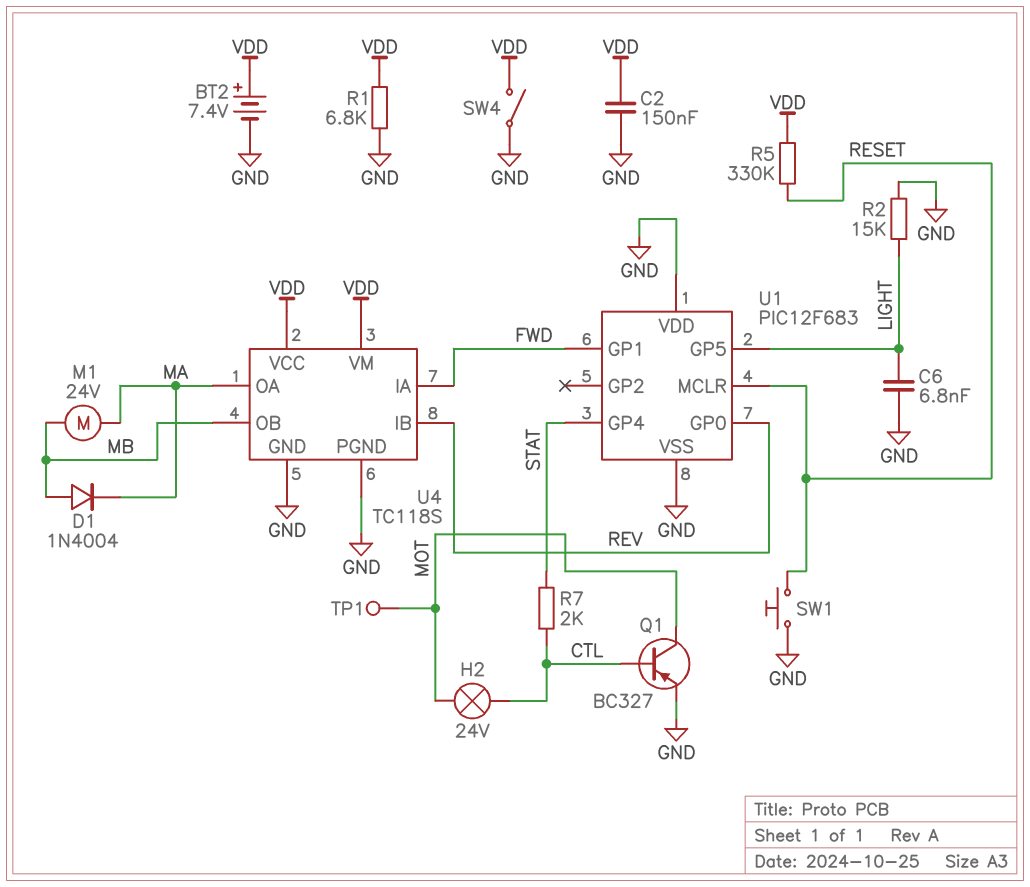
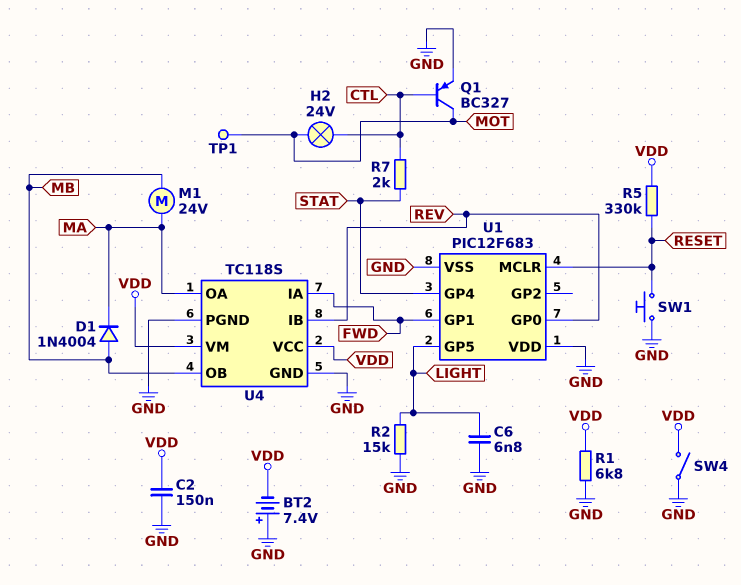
BT2: 7.4V (plus VDD, minus GND) -> 7.4V (plus GND, minus VDD)

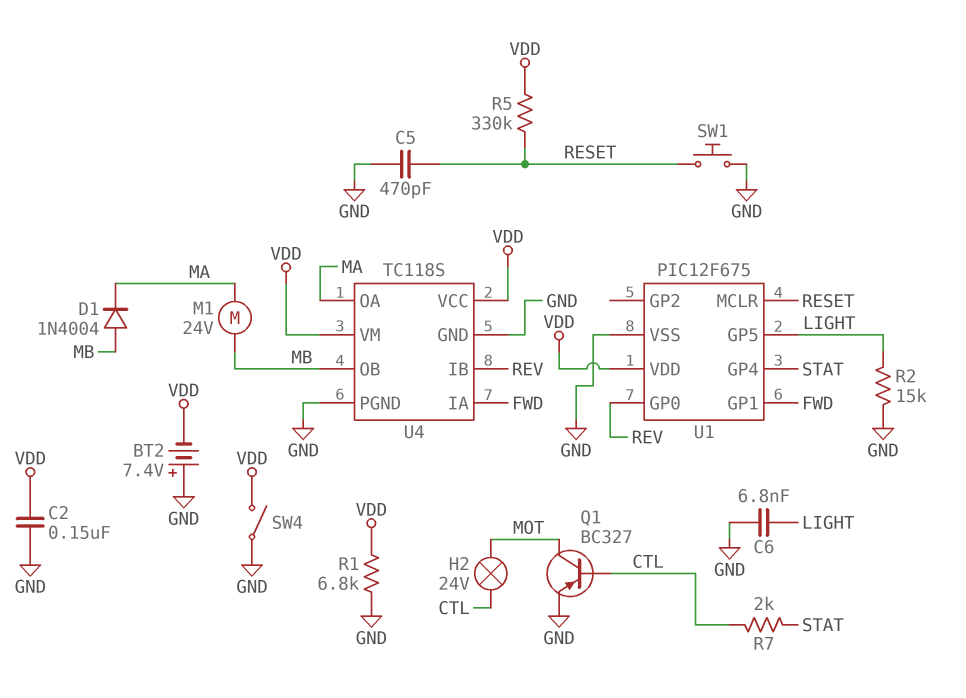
C5: none -> 470pF (GND, RESET)
TP1: test point (MOT) -> none
U1: PIC12F683 -> PIC12F675
U1 pin VDD: GND -> VDD

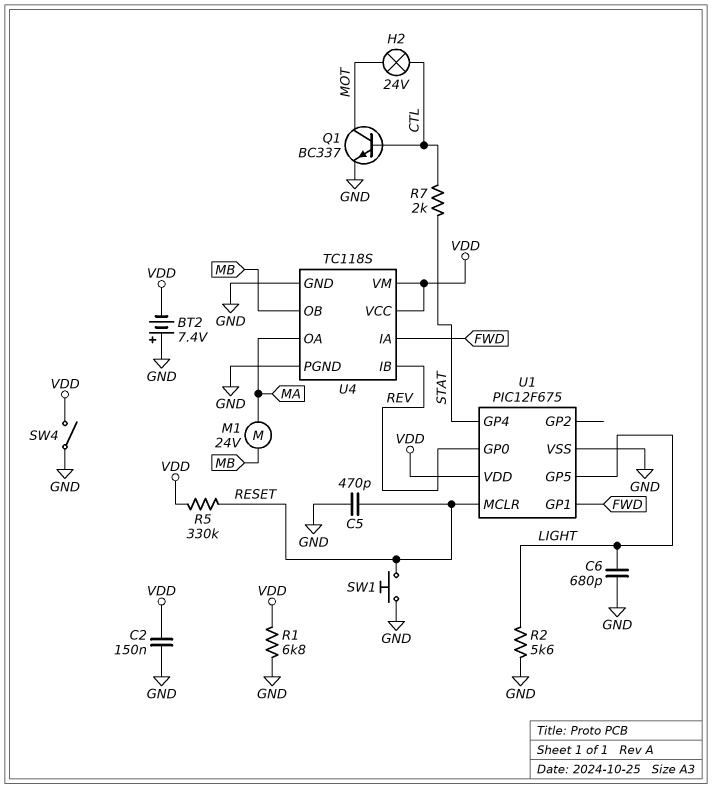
C6: 6.8nF (GND, LIGHT) -> 680pF (GND, LIGHT)
D1: diode 1N4004 (A MB, K MA) -> none
Q1: PNP BC327 (B CTL, C MOT, E GND) -> NPN BC337 (B CTL, C MOT, E GND)
R2: 15k (GND, LIGHT) -> 5.6k (GND, LIGHT)

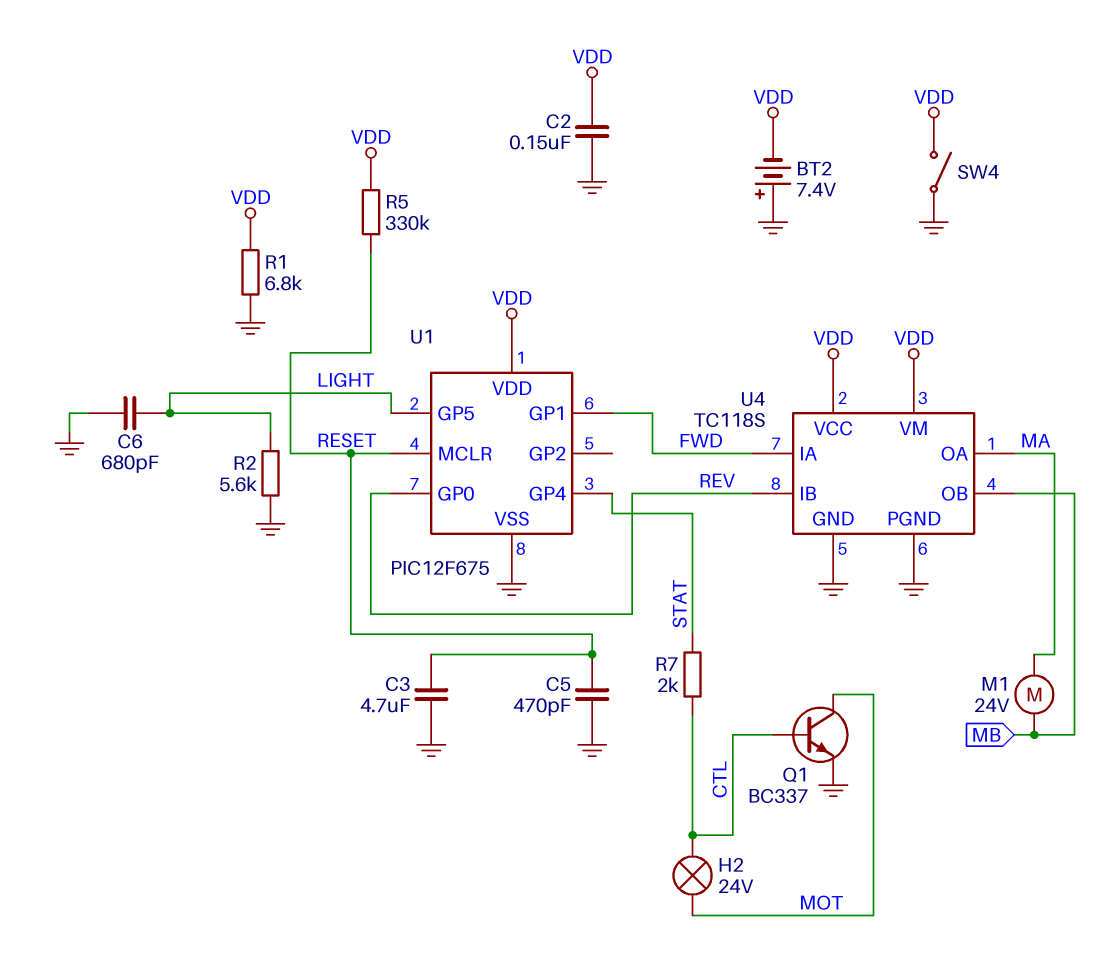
C3: none -> 4.7uF (GND, RESET)
SW1: button (GND, RESET) -> none

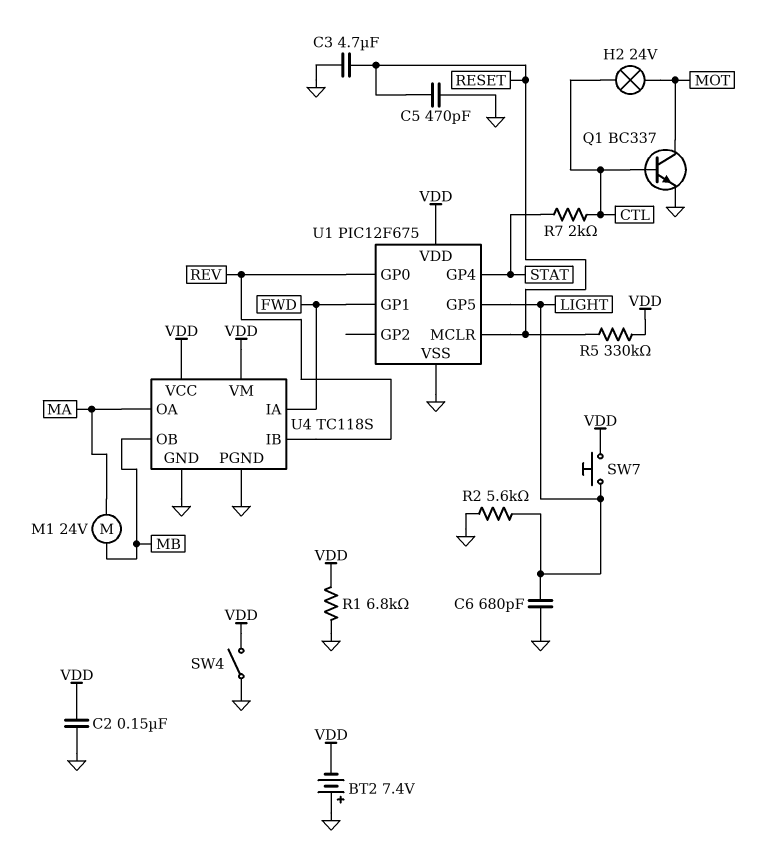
SW7: none -> button (LIGHT, VDD)

